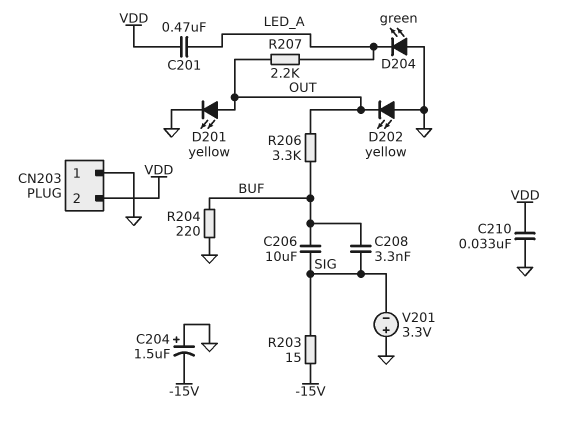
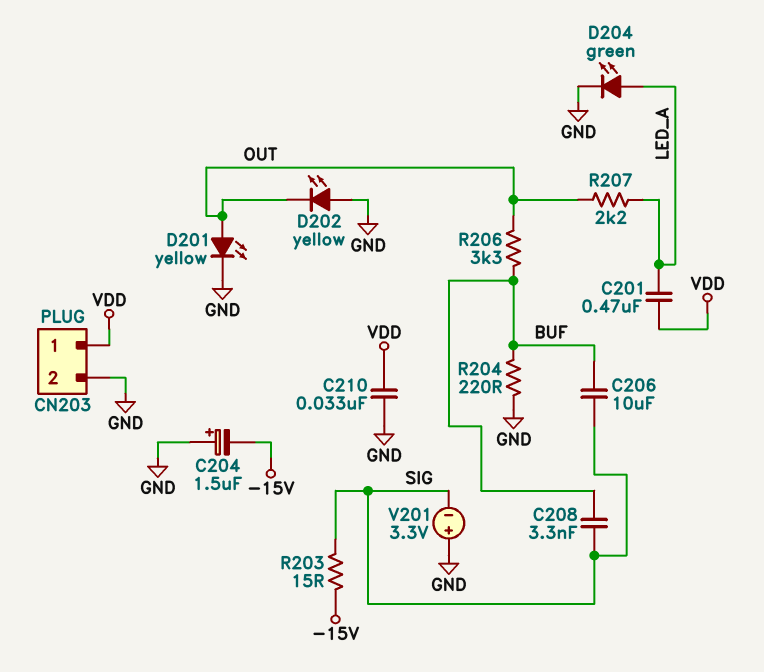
CN203 pin 1: GND -> VDD
CN203 pin 2: VDD -> GND
D204: LED green (A GND, K LED_A) -> LED green (A LED_A, K GND)

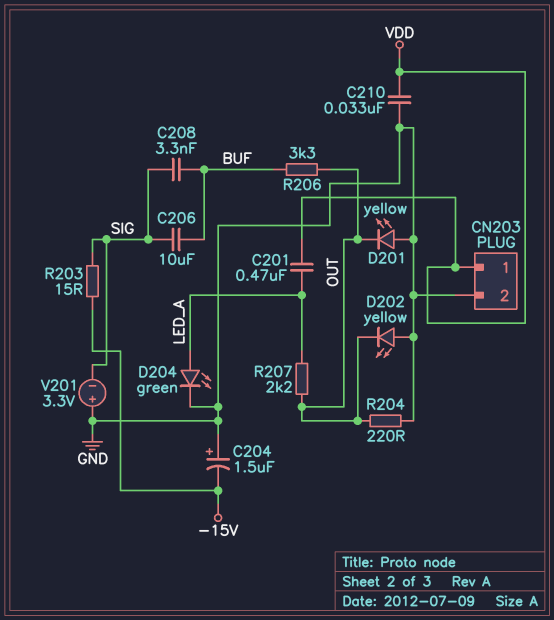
D201: LED yellow (A OUT, K GND) -> LED yellow (A GND, K OUT)
R204: 220 (BUF, GND) -> 220 (GND, OUT)

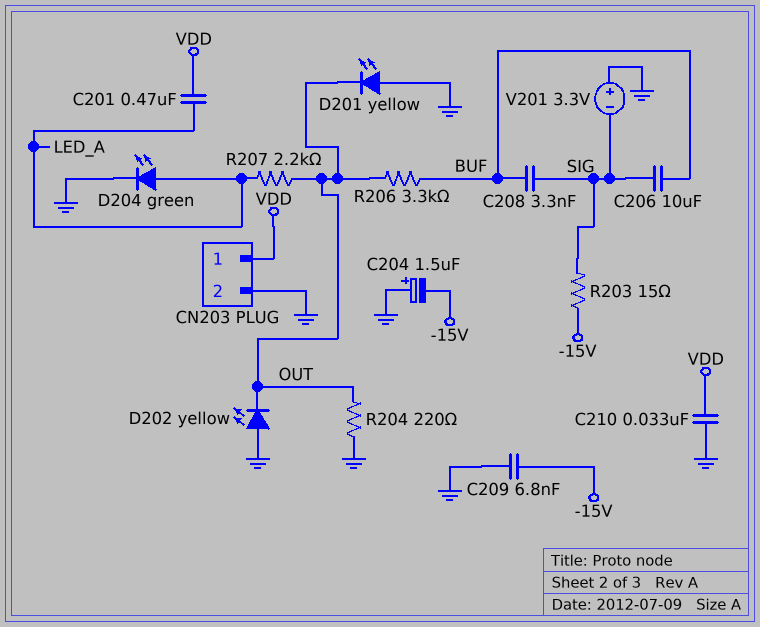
C209: none -> 6.8nF (-15V, GND)

